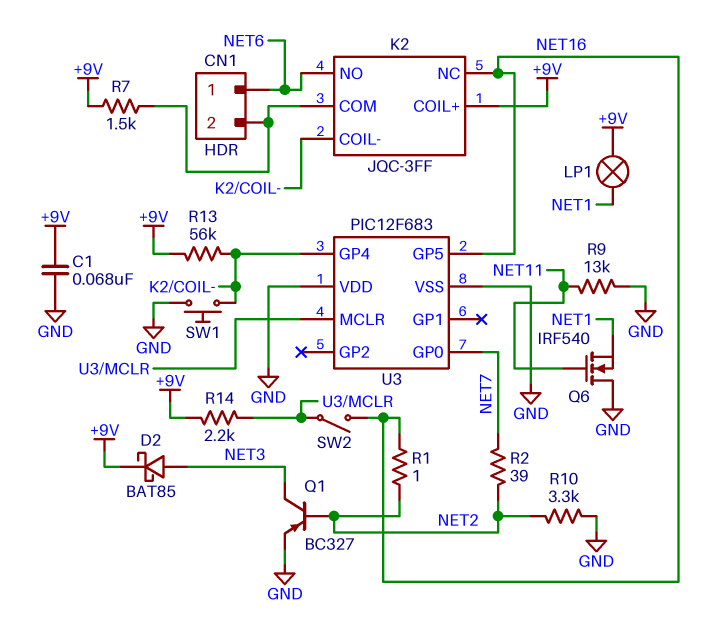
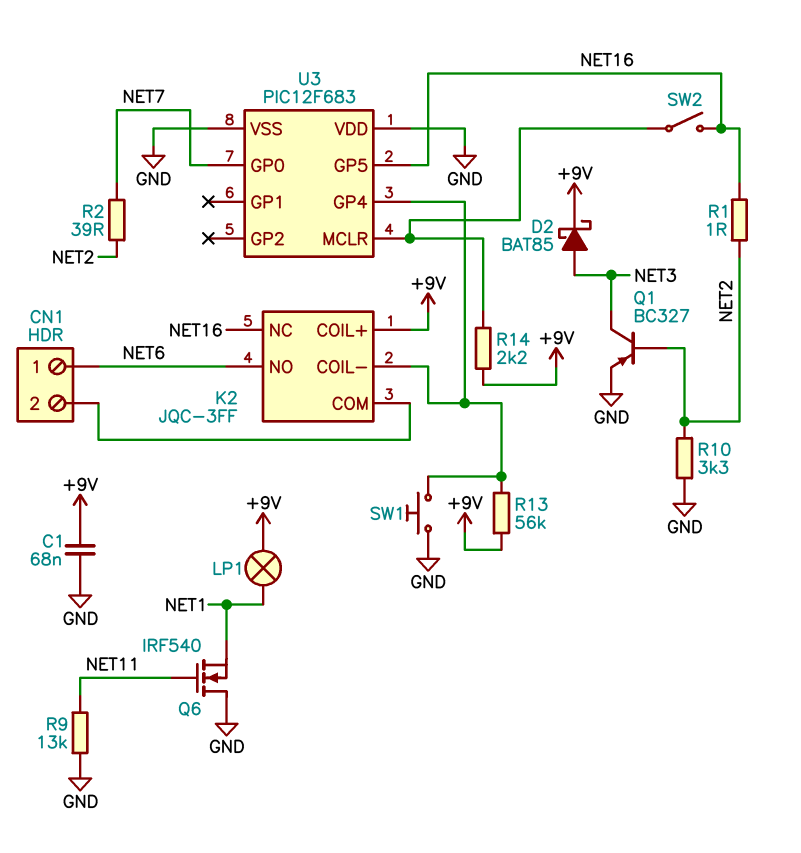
R7: 1.5k (+9V, CN1/2) -> none

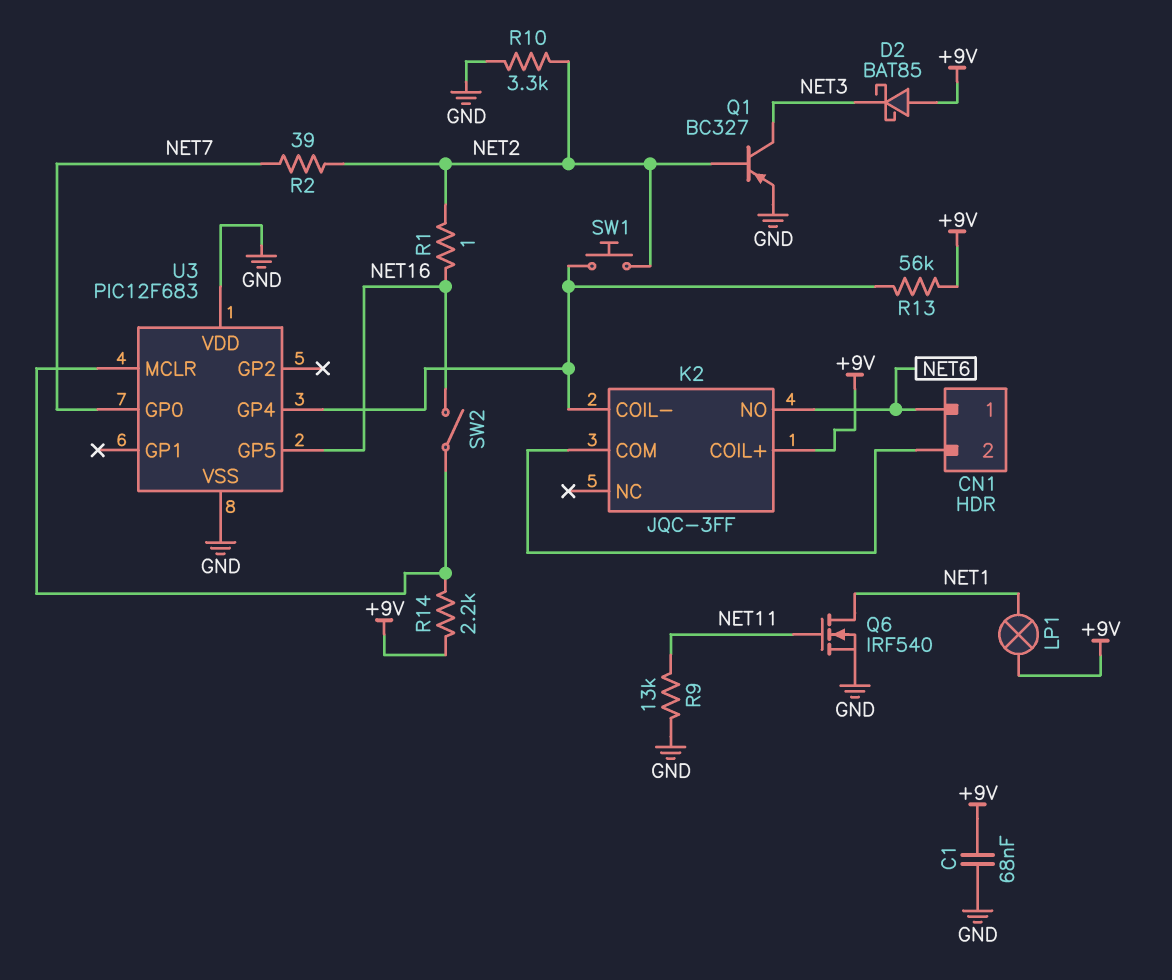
D2: schottky BAT85 (A NET3, K +9V) -> schottky BAT85 (A +9V, K NET3)
K2 pin NC: NET16 -> none
Q6: NMOS IRF540 (G NET11, D GND, S NET1) -> NMOS IRF540 (G NET11, D NET1, S GND)
SW1: button (GND, K2/COIL-) -> button (K2/COIL-, NET2)

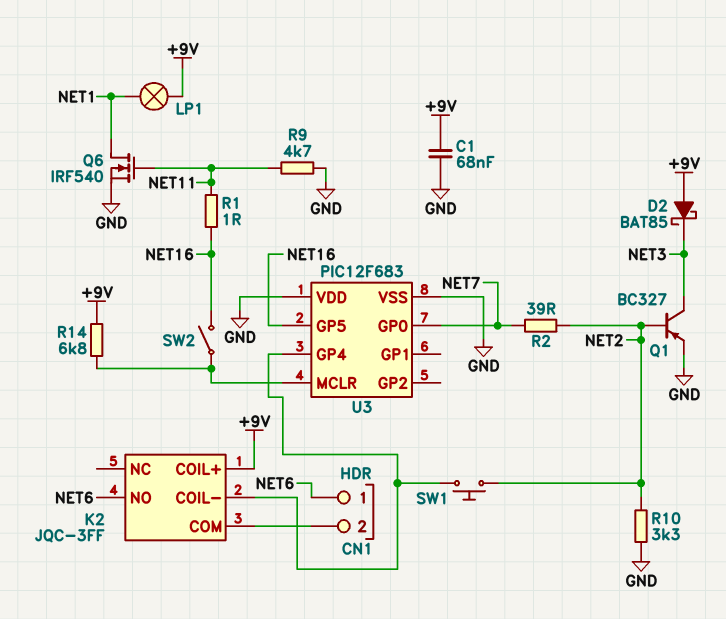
R1: 1 (NET2, NET16) -> 1 (NET11, NET16)
R9: 13k (GND, NET11) -> 4.7k (GND, NET11)
R13: 56k (+9V, K2/COIL-) -> none
R14: 2.2k (+9V, U3/MCLR) -> 6.8k (+9V, U3/MCLR)

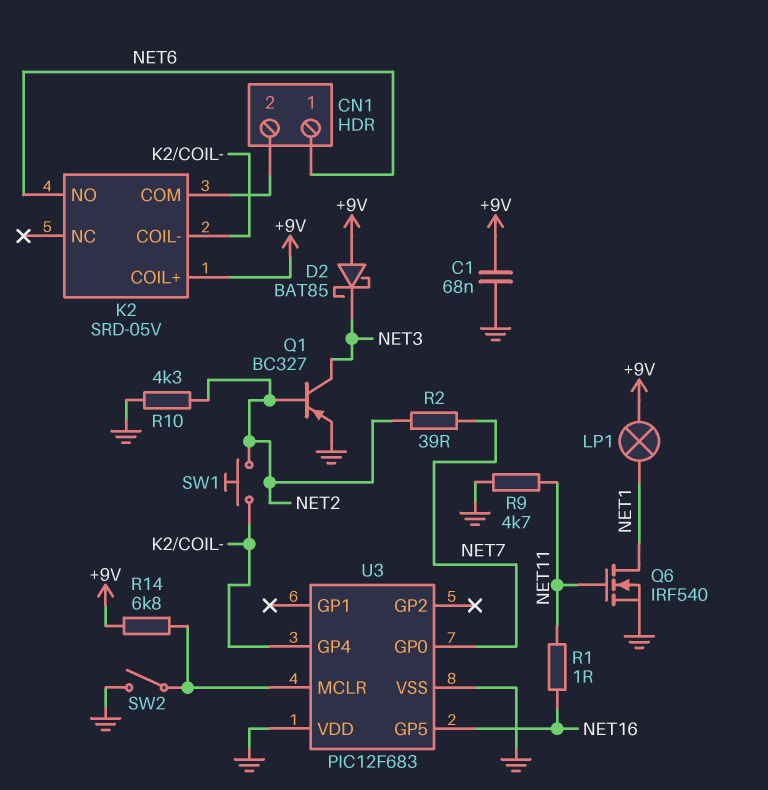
K2: JQC-3FF -> SRD-05V
R10: 3.3k (GND, NET2) -> 4.3k (GND, NET2)
SW2: switch (NET16, U3/MCLR) -> switch (GND, U3/MCLR)

